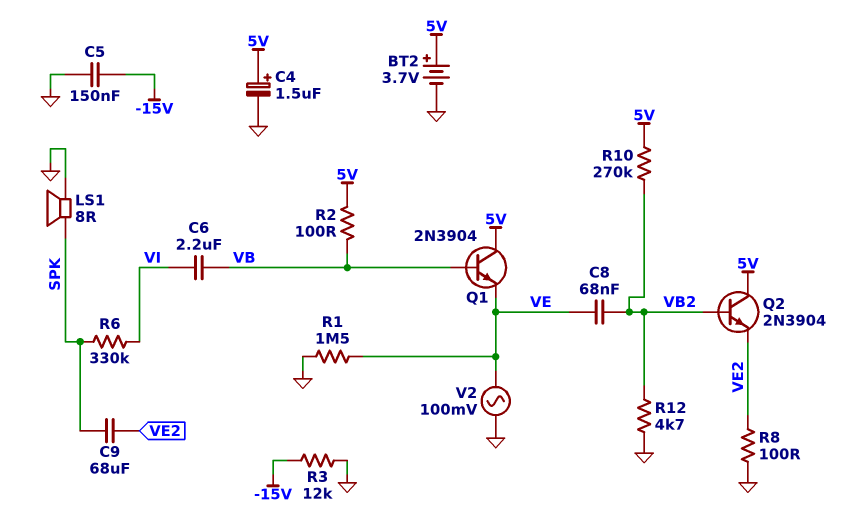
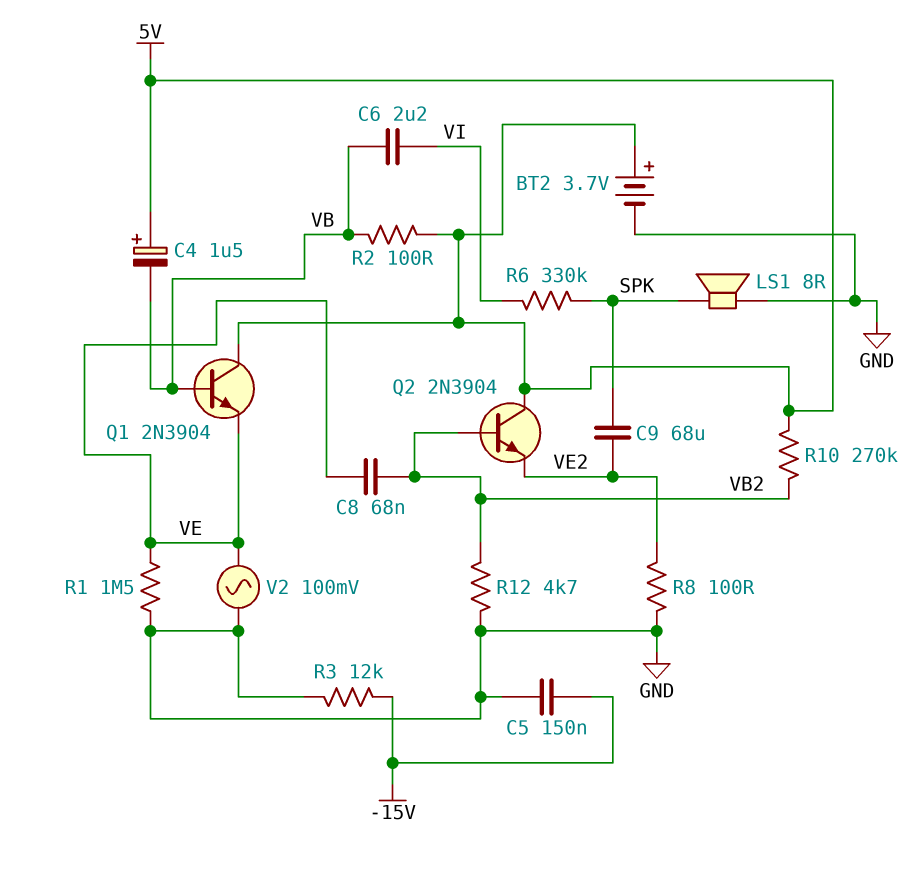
C4: 1.5uF (plus 5V, minus GND) -> 1.5uF (plus 5V, minus VB)

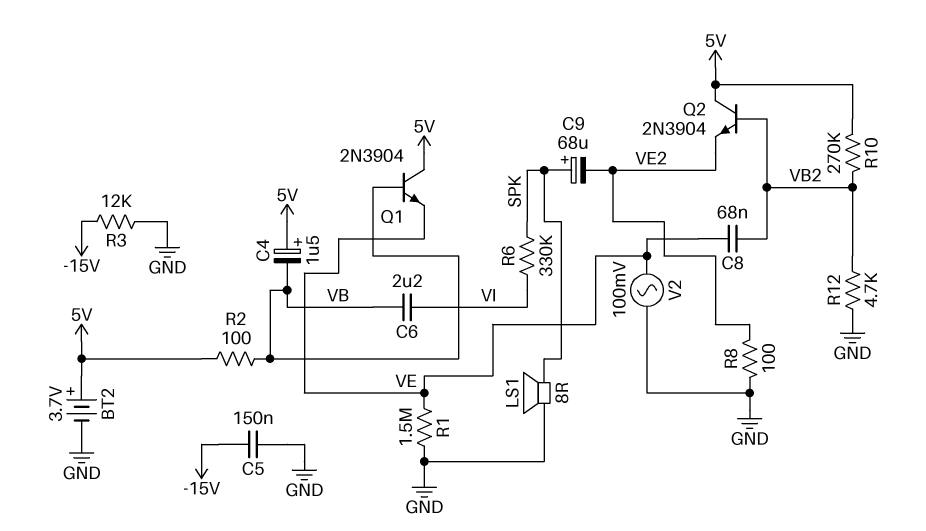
C9: 68uF (SPK, VE2) -> 68uF (plus SPK, minus VE2)

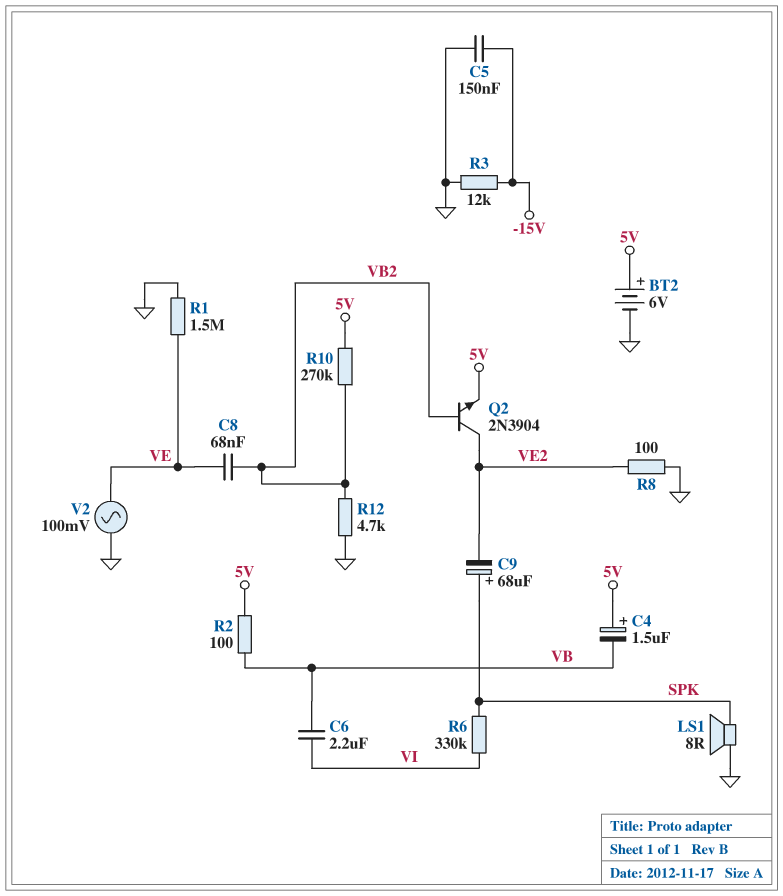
BT2: 3.7V (plus 5V, minus GND) -> 6V (plus 5V, minus GND)
Q1: NPN 2N3904 (B VB, C 5V, E VE) -> none
Q2: NPN 2N3904 (B VB2, C 5V, E VE2) -> NPN 2N3904 (B VB2, C VE2, E 5V)

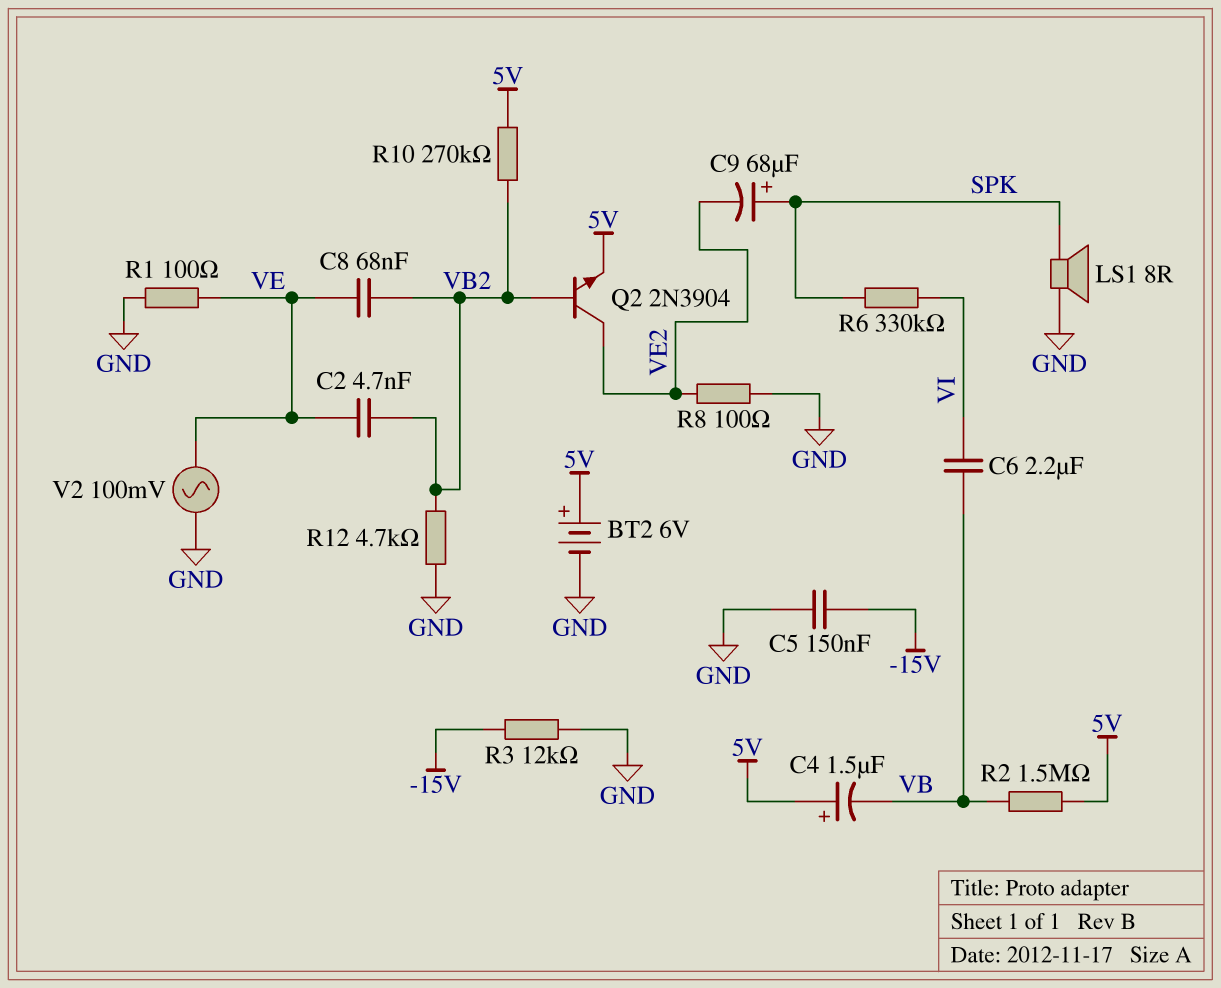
C2: none -> 4.7nF (VB2, VE)
R1: 1.5M (GND, VE) -> 100 (GND, VE)
R2: 100 (5V, VB) -> 1.5M (5V, VB)

